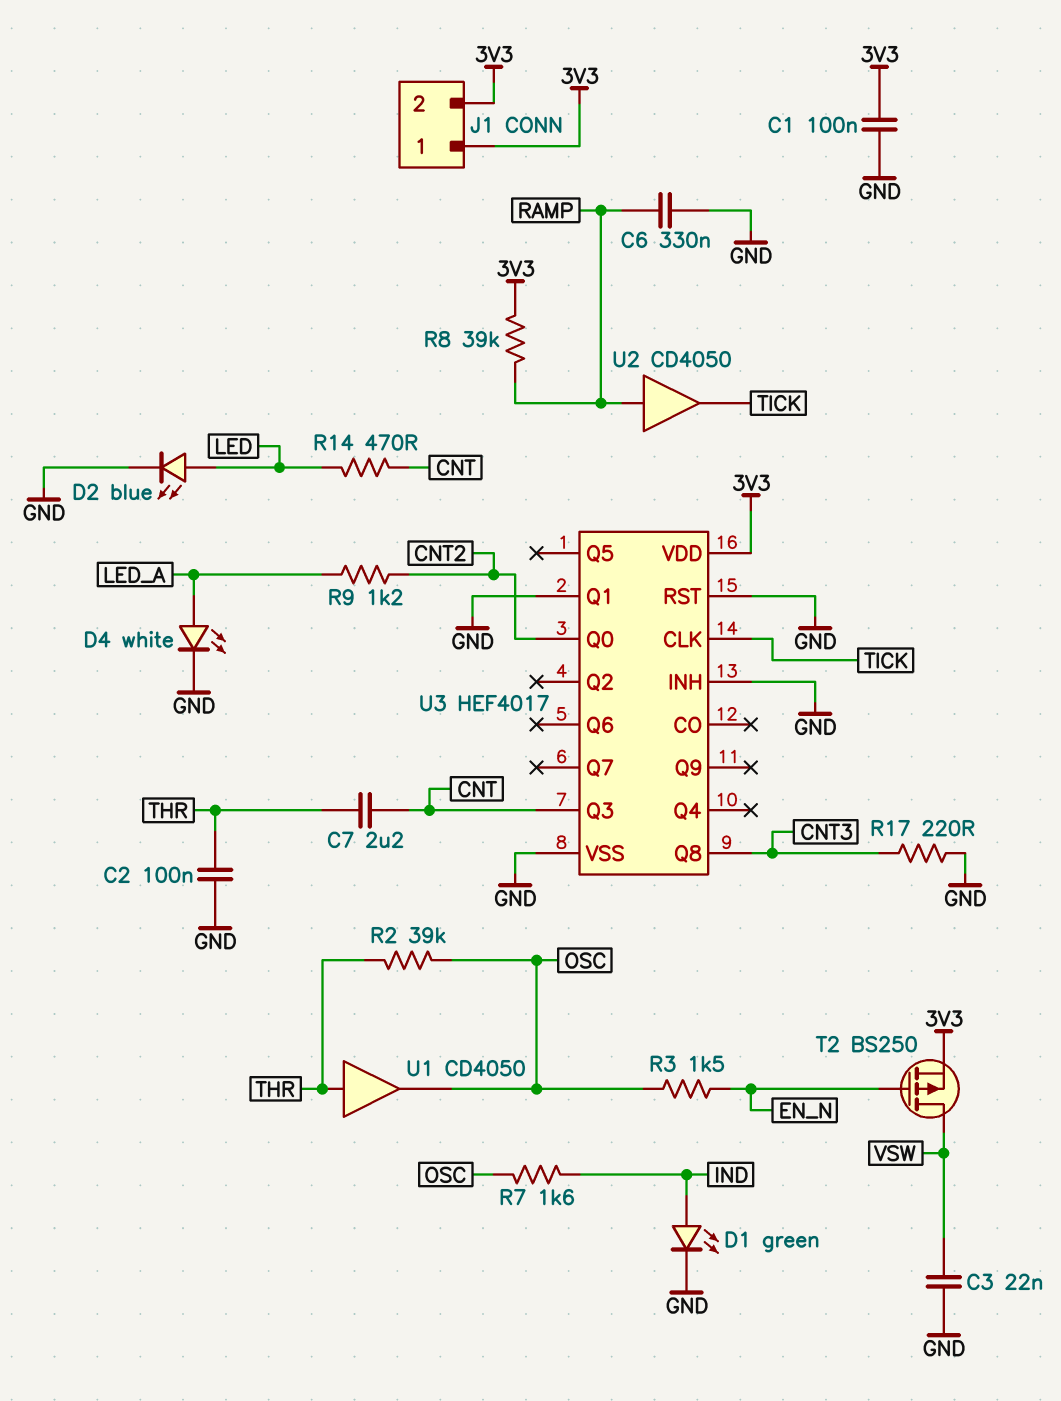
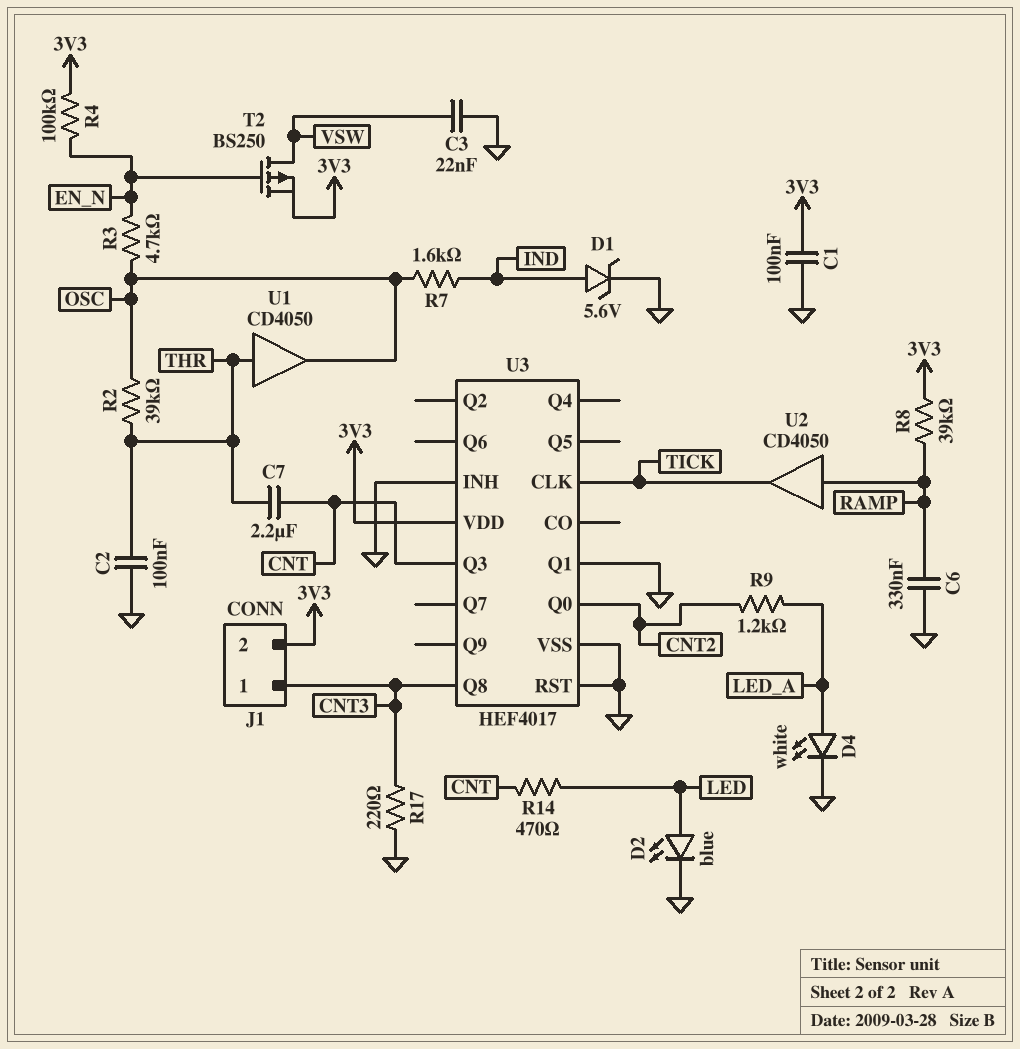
D1: LED green (A IND, K GND) -> zener 5.6V (A IND, K GND)
J1 pin 1: 3V3 -> CNT3
R3: 1.5k (EN_N, OSC) -> 4.7k (EN_N, OSC)
R4: none -> 100k (3V3, EN_N)

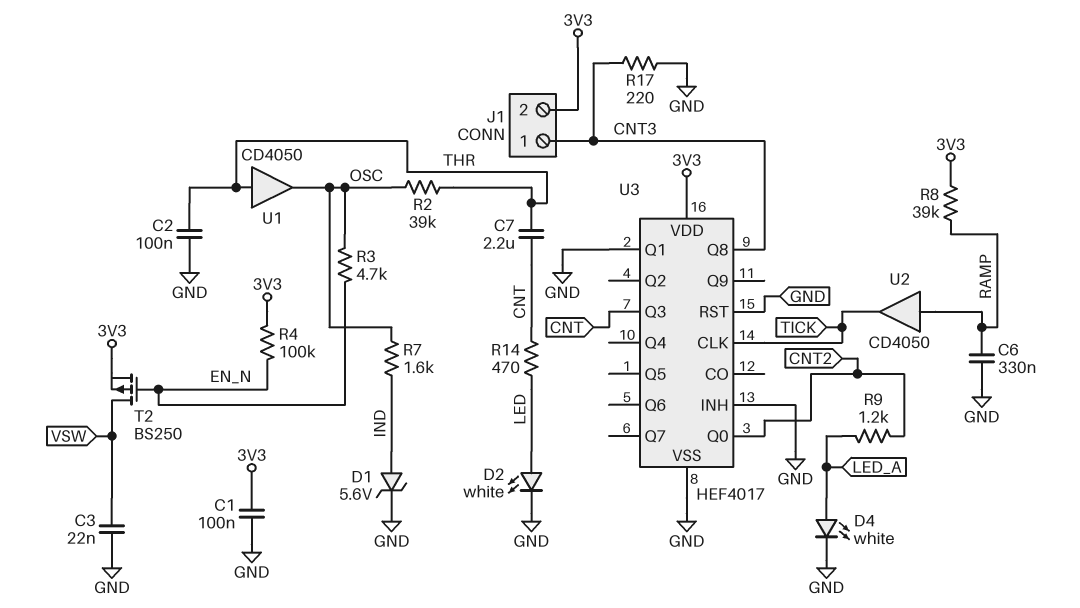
D2: LED blue (A LED, K GND) -> LED white (A LED, K GND)

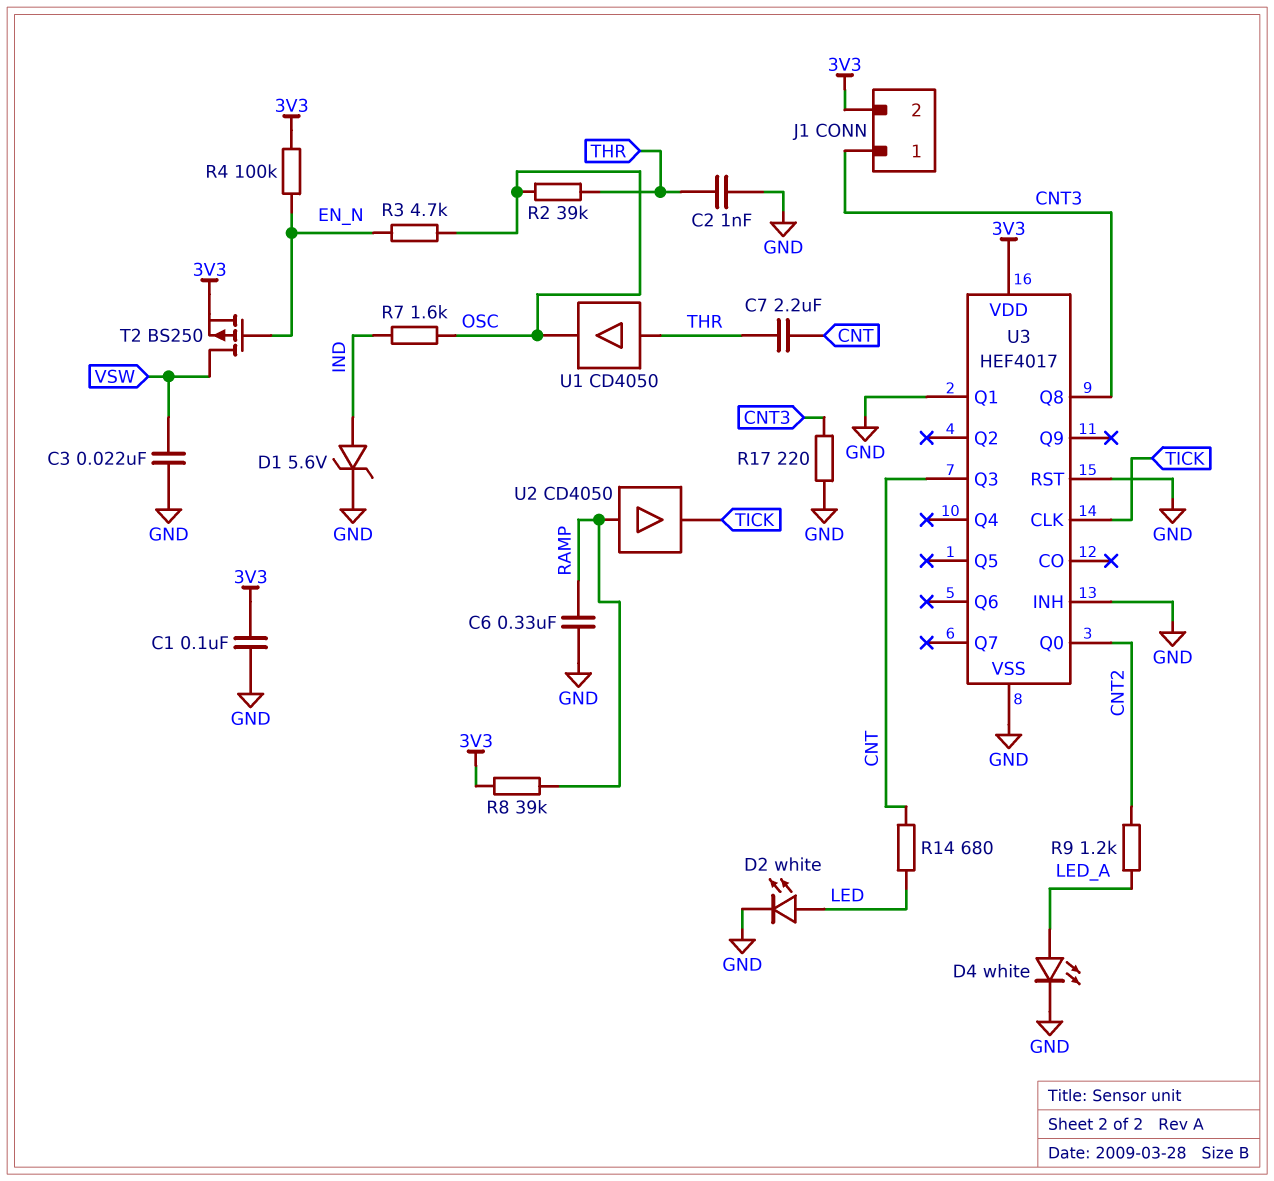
C2: 100nF (GND, THR) -> 1nF (GND, THR)
R14: 470 (CNT, LED) -> 680 (CNT, LED)

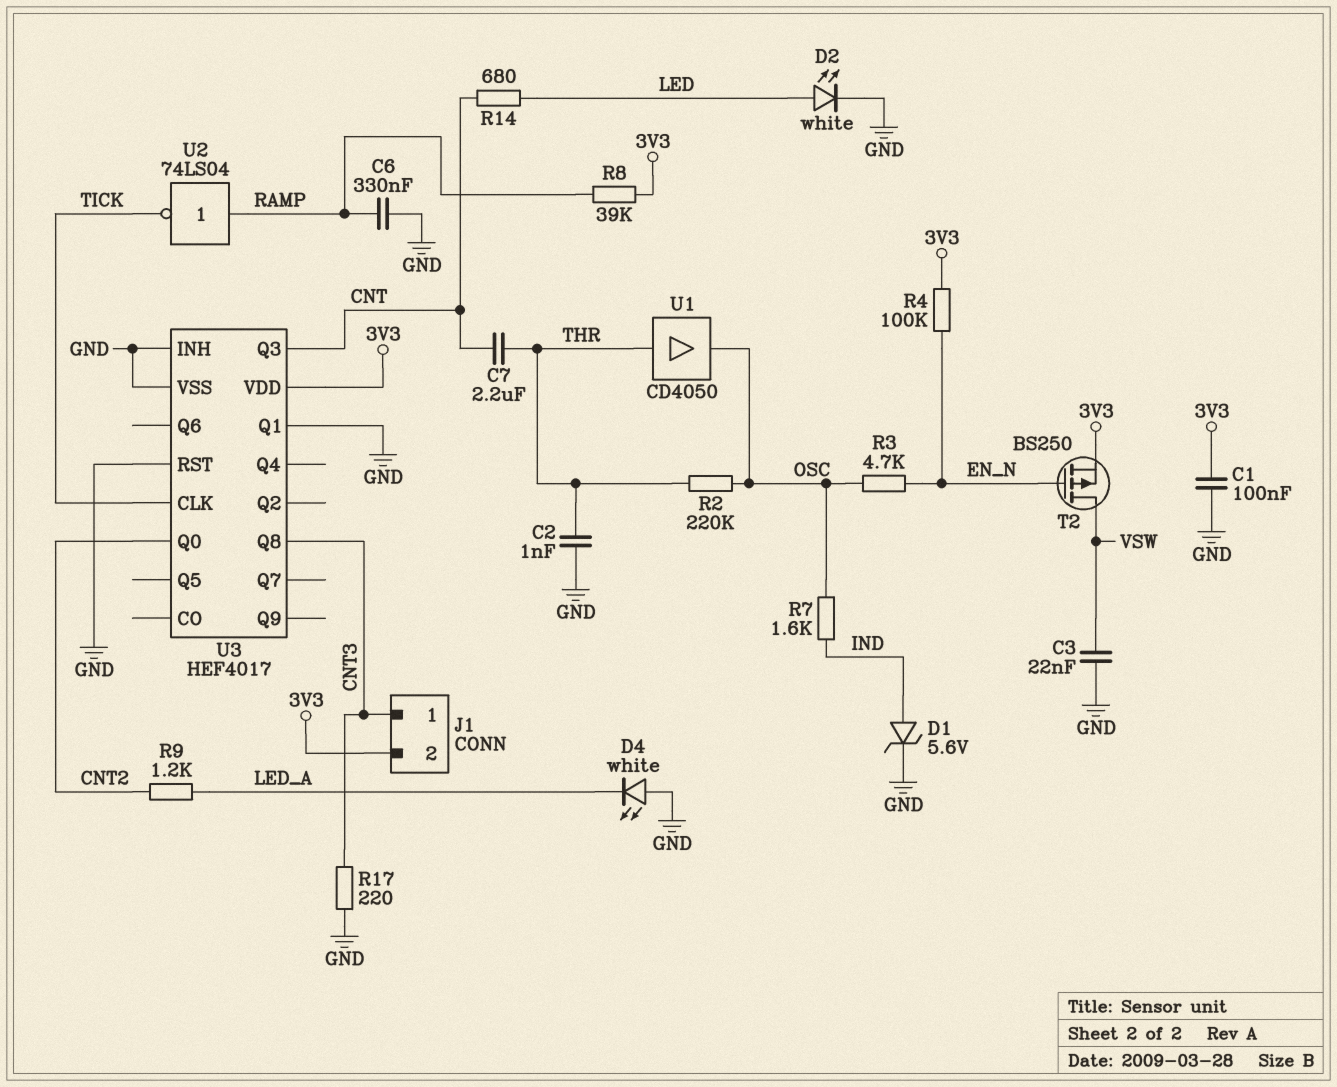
D4: LED white (A LED_A, K GND) -> LED white (A GND, K LED_A)
R2: 39k (OSC, THR) -> 220k (OSC, THR)
U2: buffer CD4050 (in RAMP, out TICK) -> NOT 74LS04 (in RAMP, out TICK)

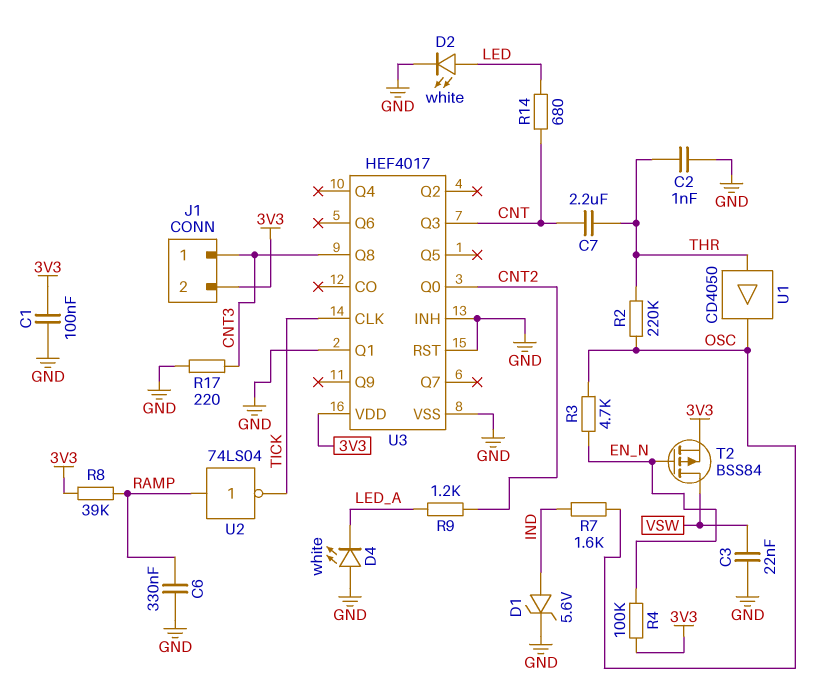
T2: PMOS BS250 (G EN_N, D VSW, S 3V3) -> PMOS BSS84 (G EN_N, D VSW, S 3V3)

